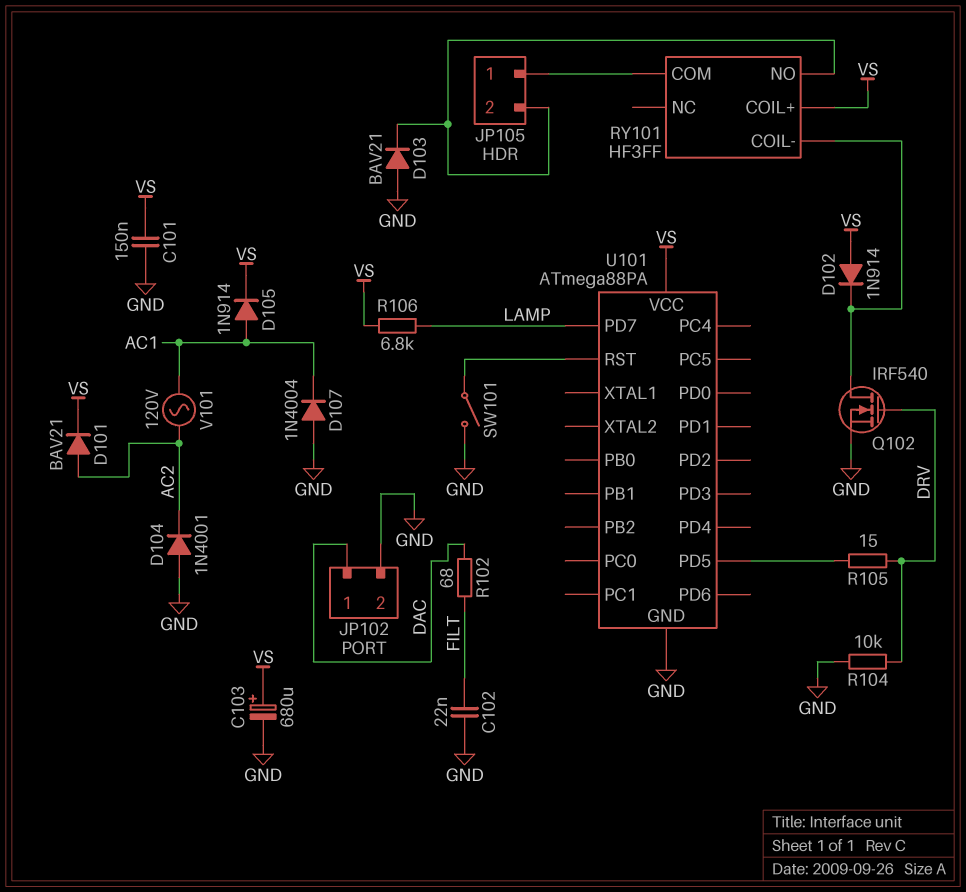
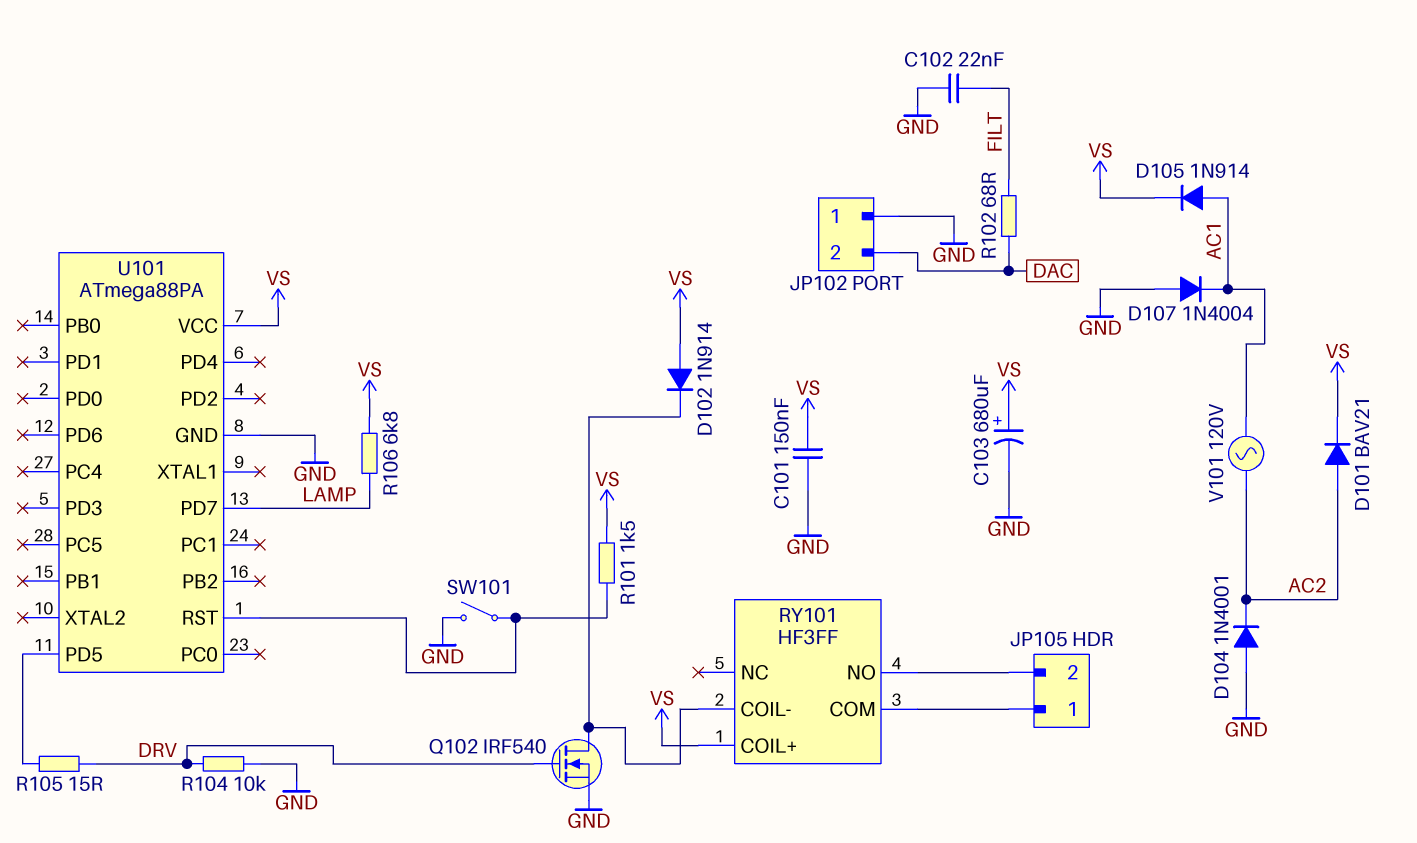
D103: diode BAV21 (A GND, K JP105/2) -> none
JP102 pin 1: DAC -> GND
JP102 pin 2: GND -> DAC
R101: none -> 1.5k (U101/RST, VS)

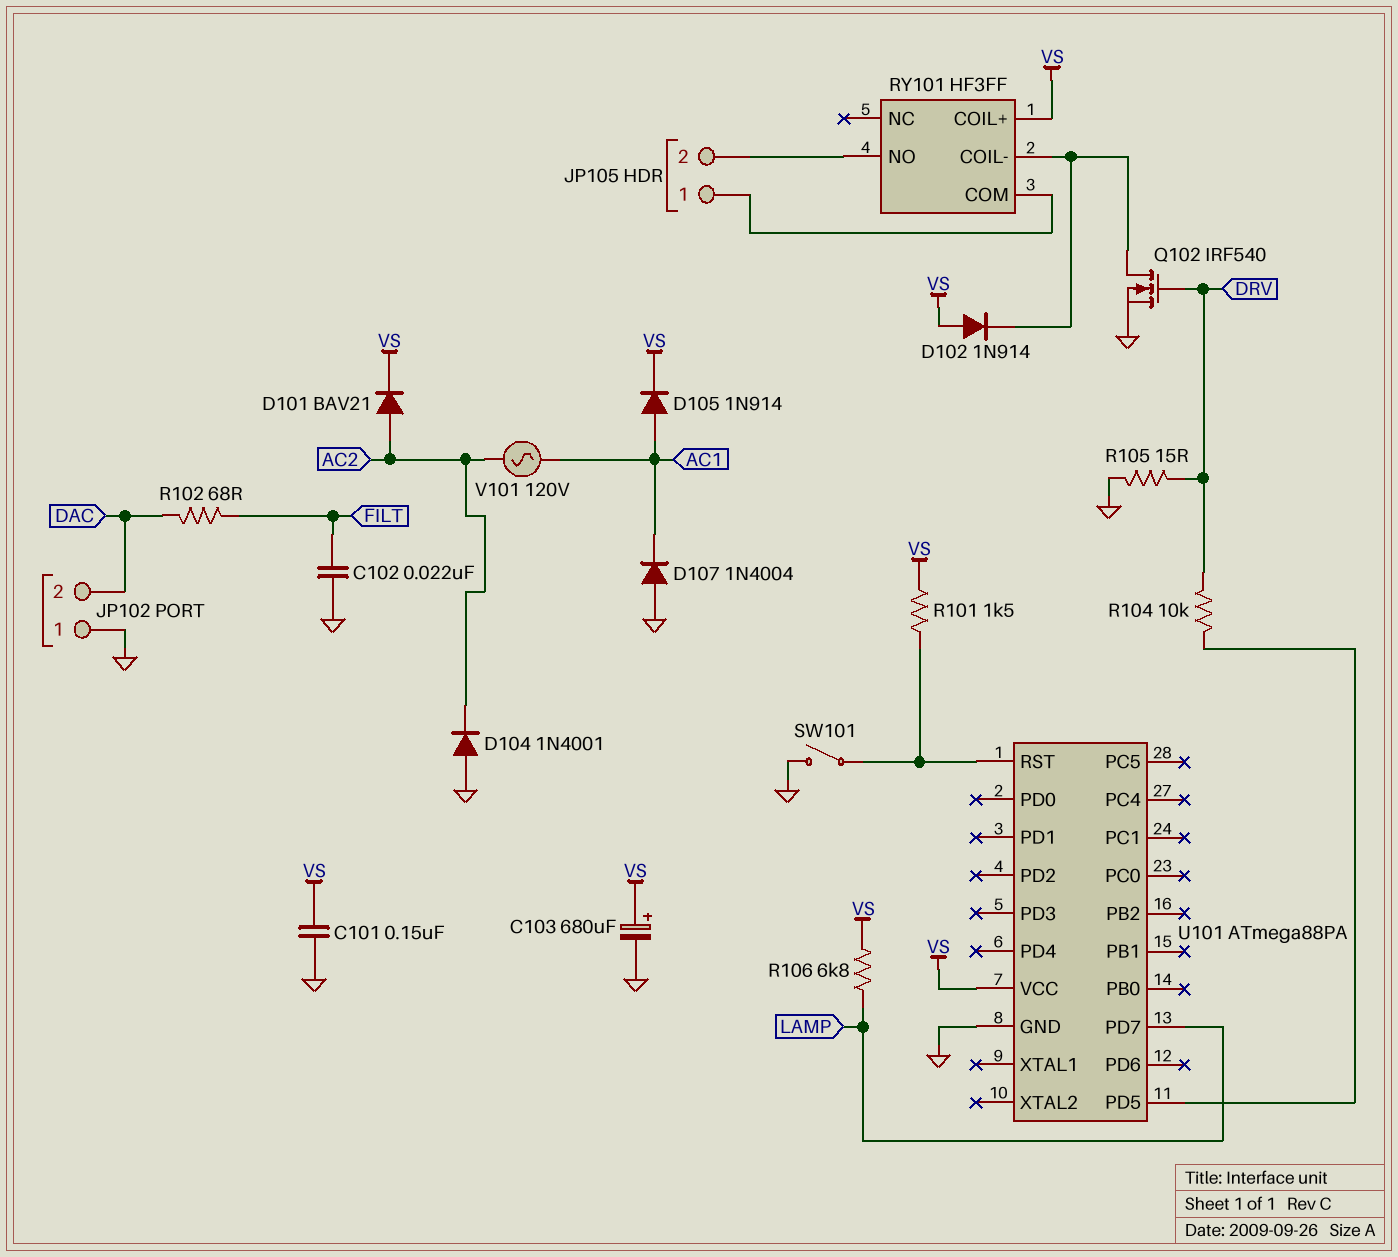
R104: 10k (DRV, GND) -> 10k (DRV, U101/PD5)
R105: 15 (DRV, U101/PD5) -> 15 (DRV, GND)

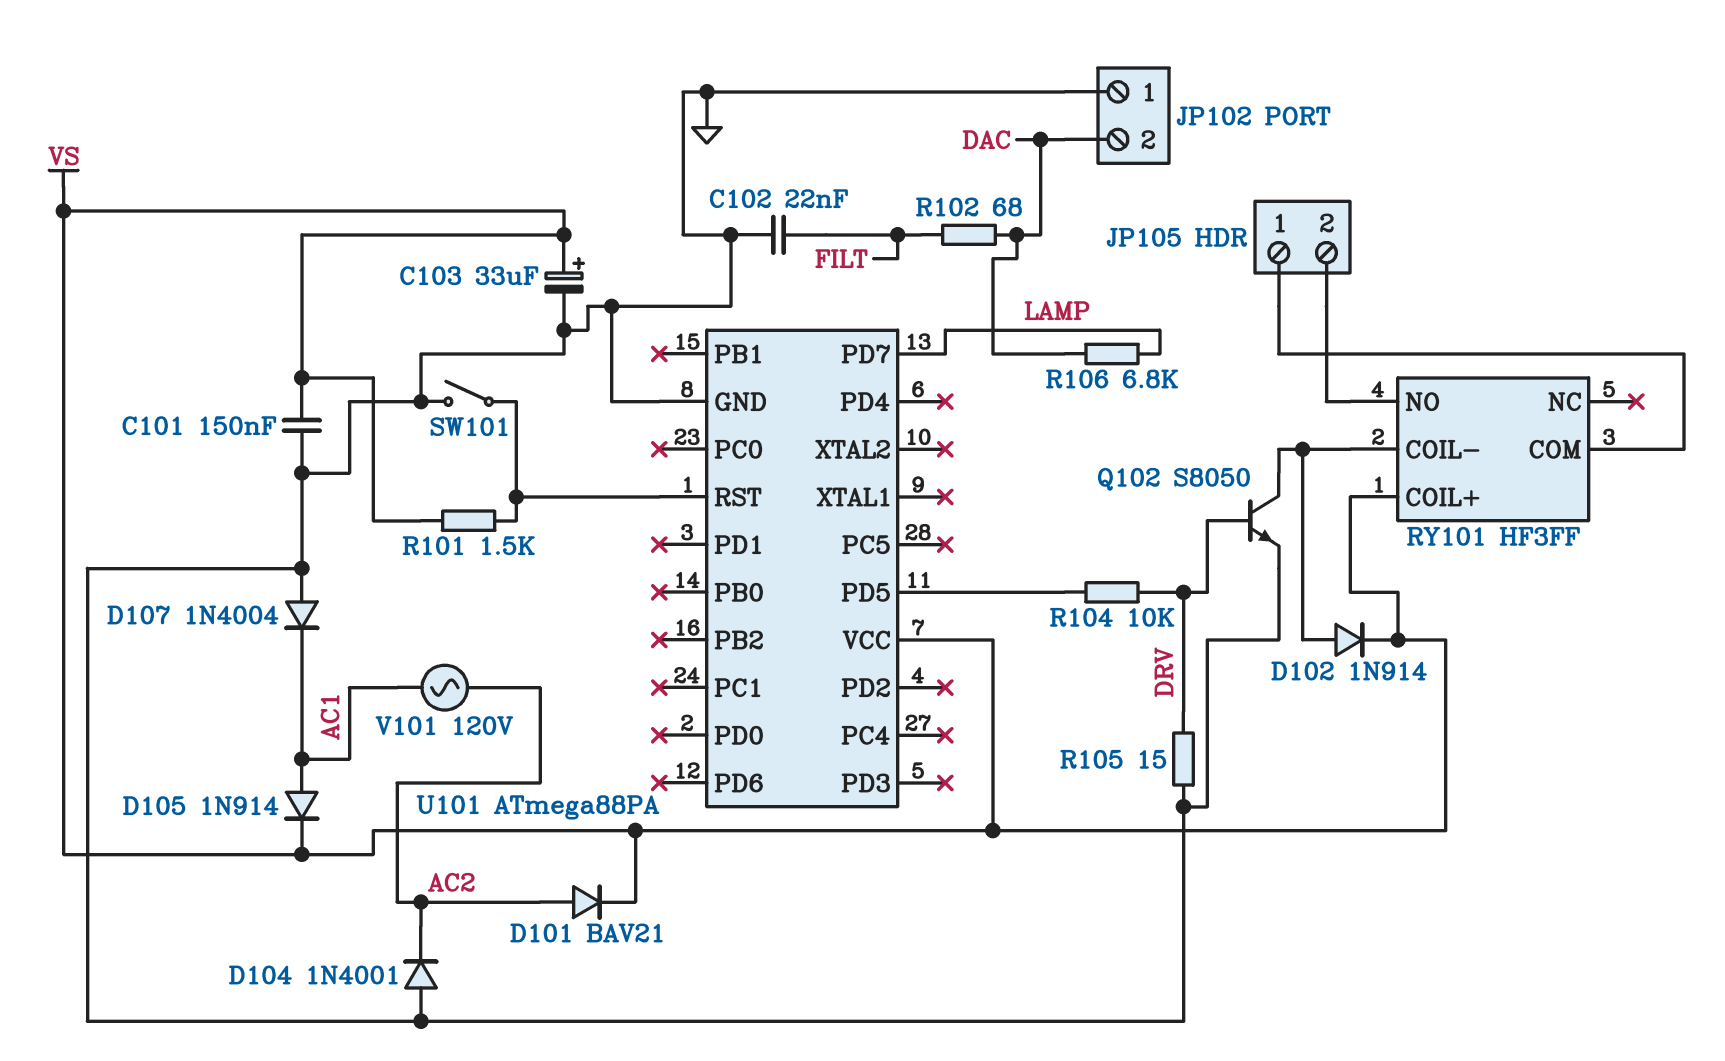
C103: 680uF (plus VS, minus GND) -> 33uF (plus VS, minus GND)
D102: diode 1N914 (A VS, K RY101/COIL-) -> diode 1N914 (A RY101/COIL-, K VS)
Q102: NMOS IRF540 (G DRV, D RY101/COIL-, S GND) -> NPN S8050 (B DRV, C RY101/COIL-, E GND)
R106: 6.8k (LAMP, VS) -> 6.8k (DAC, LAMP)

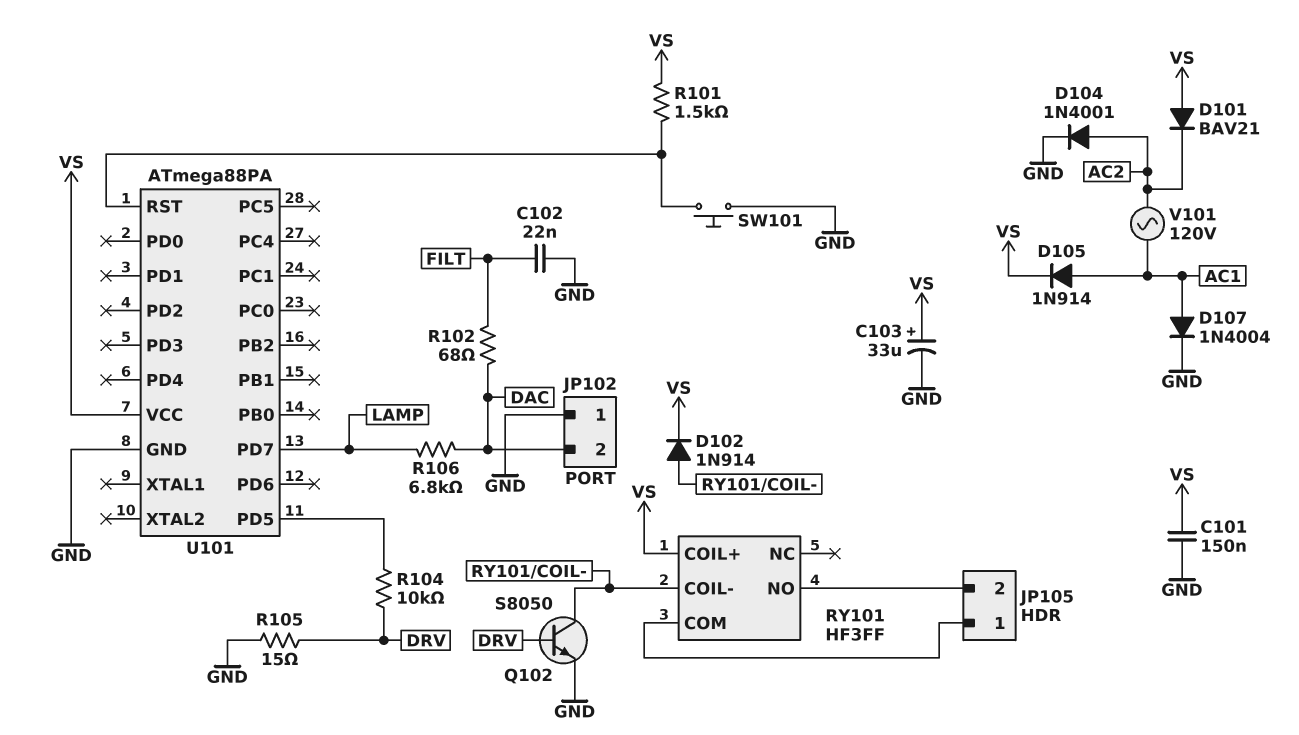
D101: diode BAV21 (A AC2, K VS) -> diode BAV21 (A VS, K AC2)
D104: diode 1N4001 (A GND, K AC2) -> diode 1N4001 (A AC2, K GND)
D107: diode 1N4004 (A GND, K AC1) -> diode 1N4004 (A AC1, K GND)
SW101: switch (GND, U101/RST) -> button (GND, U101/RST)

